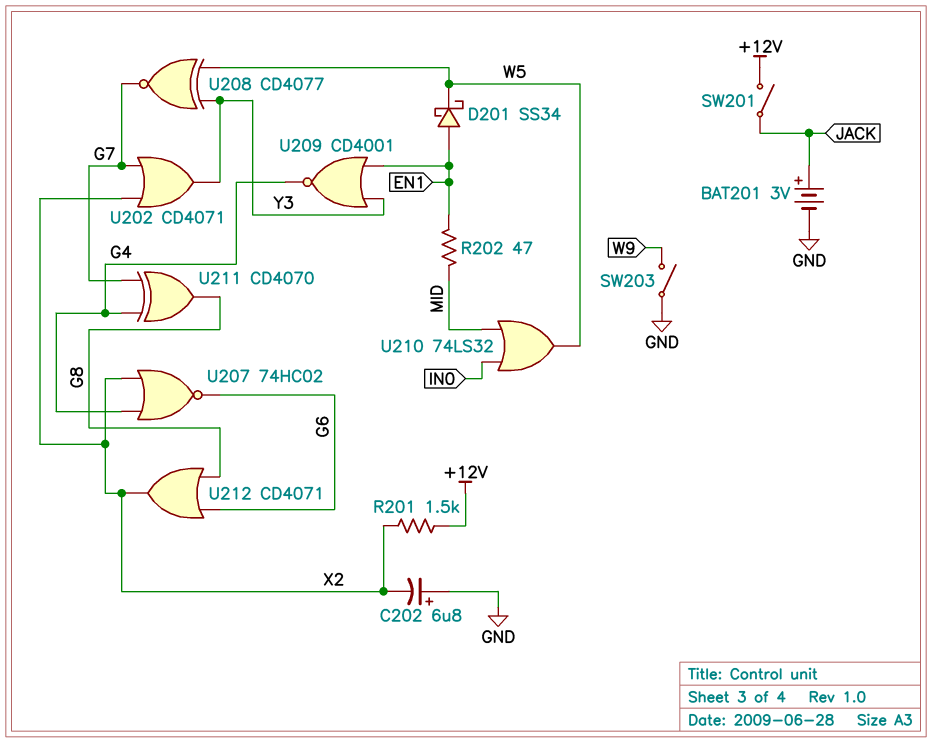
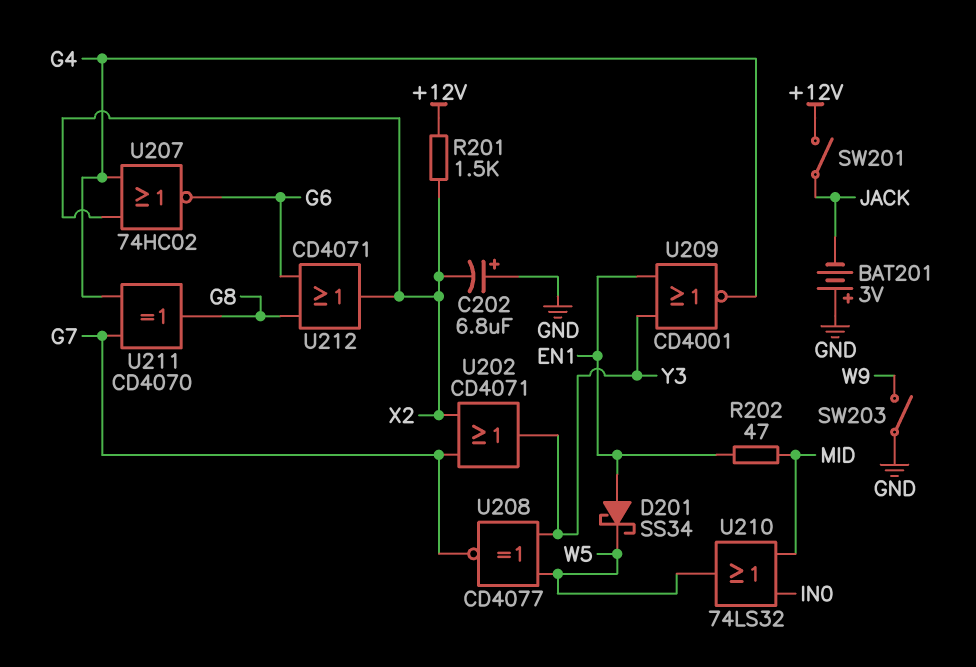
BAT201: 3V (plus JACK, minus GND) -> 3V (plus GND, minus JACK)

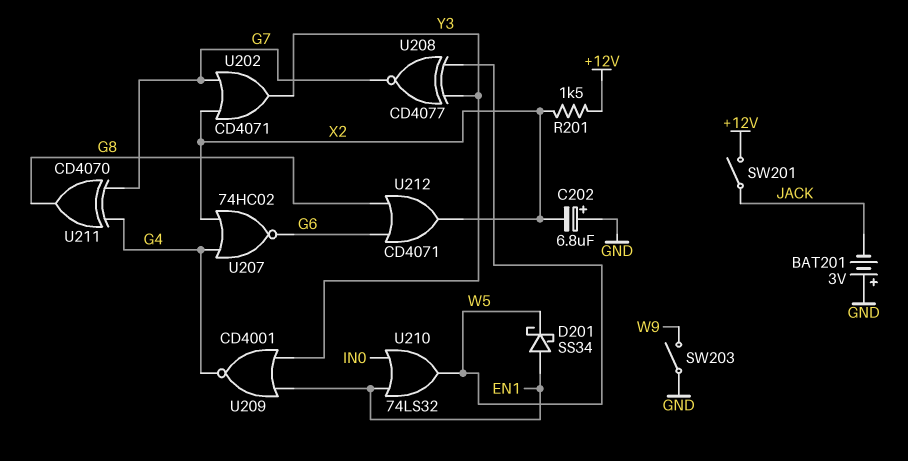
R202: 47 (EN1, MID) -> none
U210: OR 74LS32 (in IN0, in MID, out W5) -> OR 74LS32 (in EN1, in IN0, out W5)

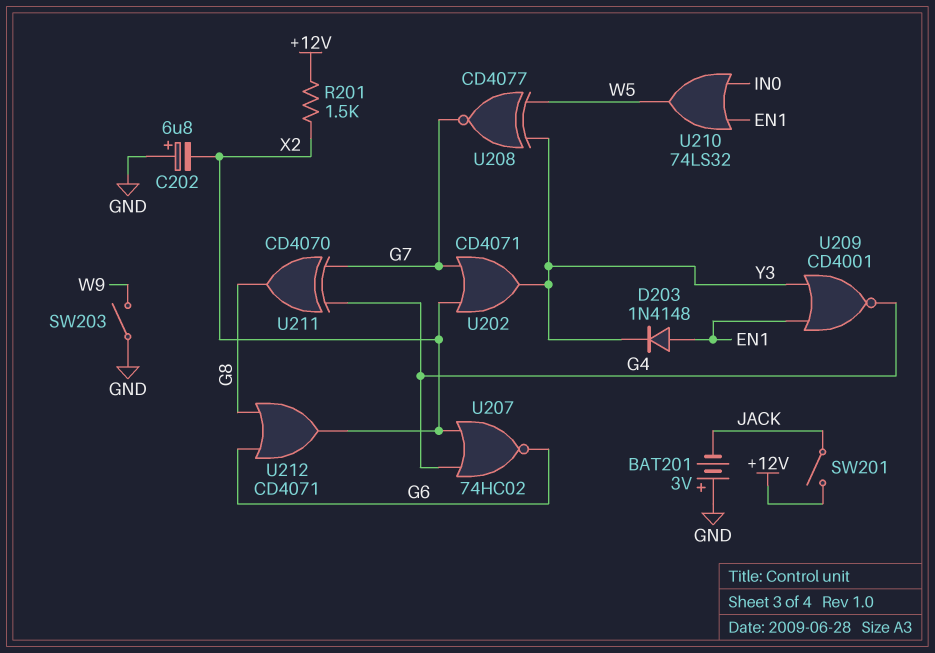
D201: schottky SS34 (A EN1, K W5) -> none
D203: none -> diode 1N4148 (A EN1, K Y3)

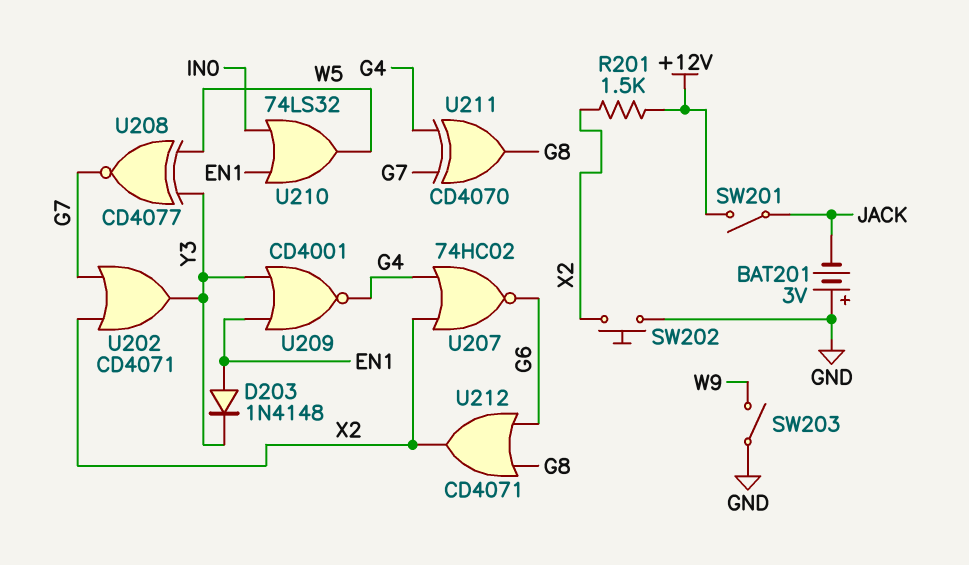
C202: 6.8uF (plus GND, minus X2) -> none
SW202: none -> button (GND, X2)

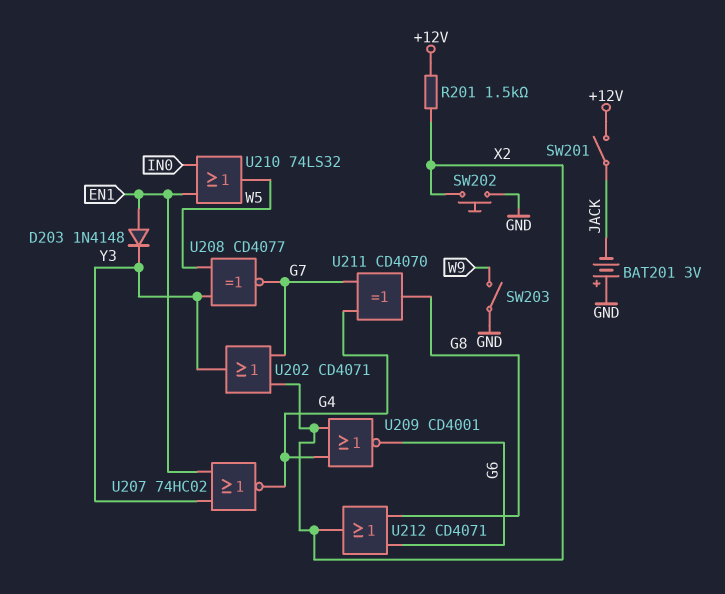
U207: NOR 74HC02 (in G4, in X2, out G6) -> NOR 74HC02 (in EN1, in Y3, out G4)
U209: NOR CD4001 (in EN1, in Y3, out G4) -> NOR CD4001 (in G4, in X2, out G6)

